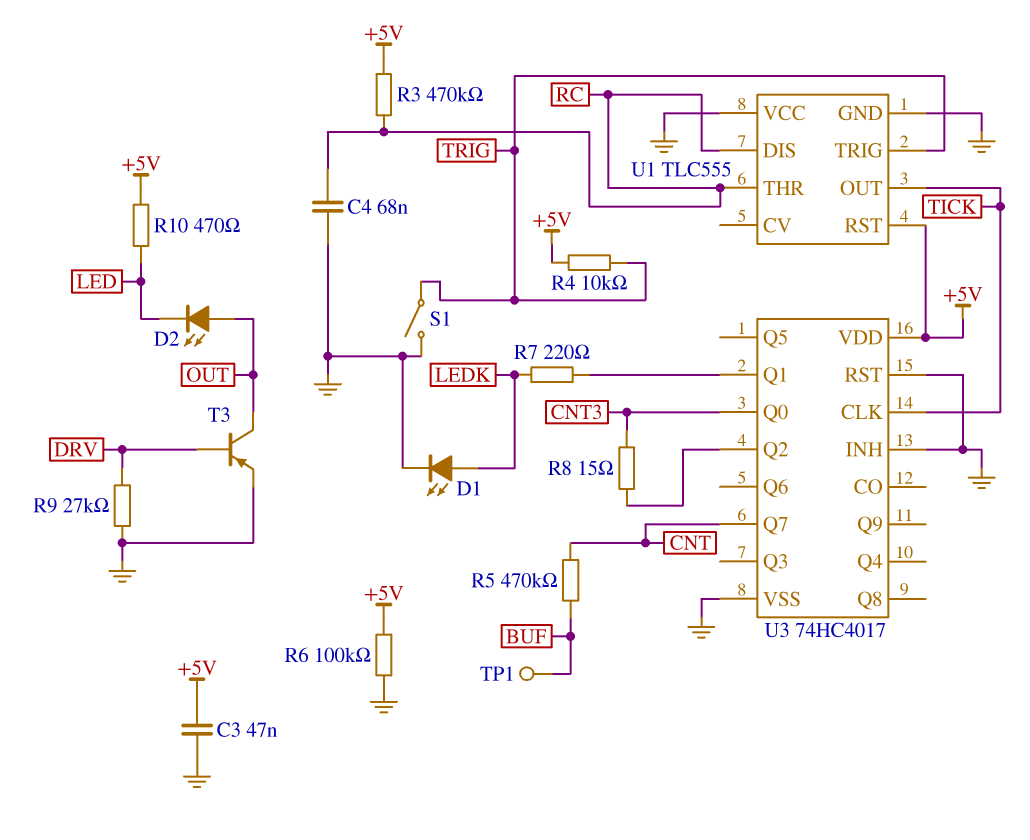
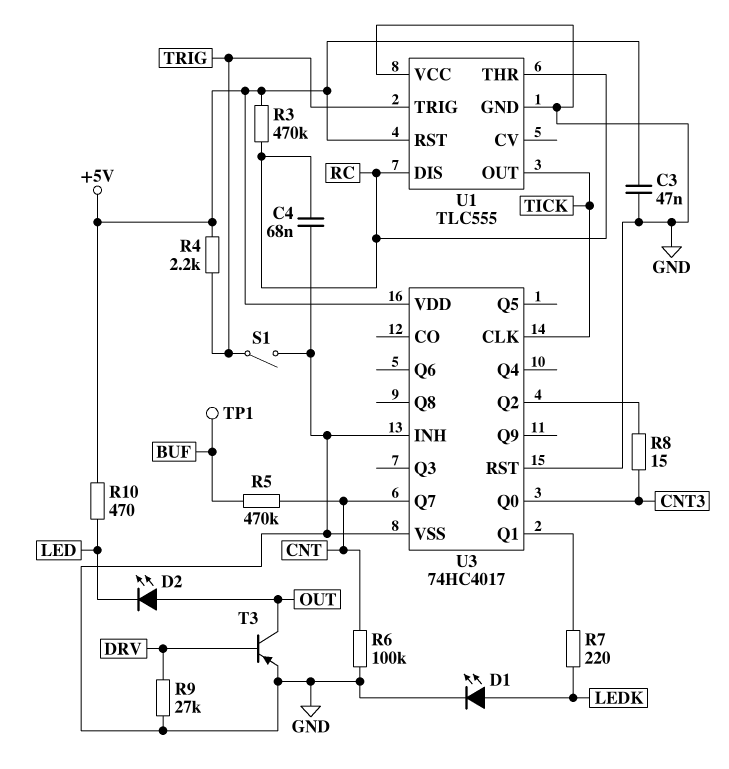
R4: 10k (+5V, TRIG) -> 2.2k (+5V, TRIG)
R6: 100k (+5V, GND) -> 100k (CNT, GND)

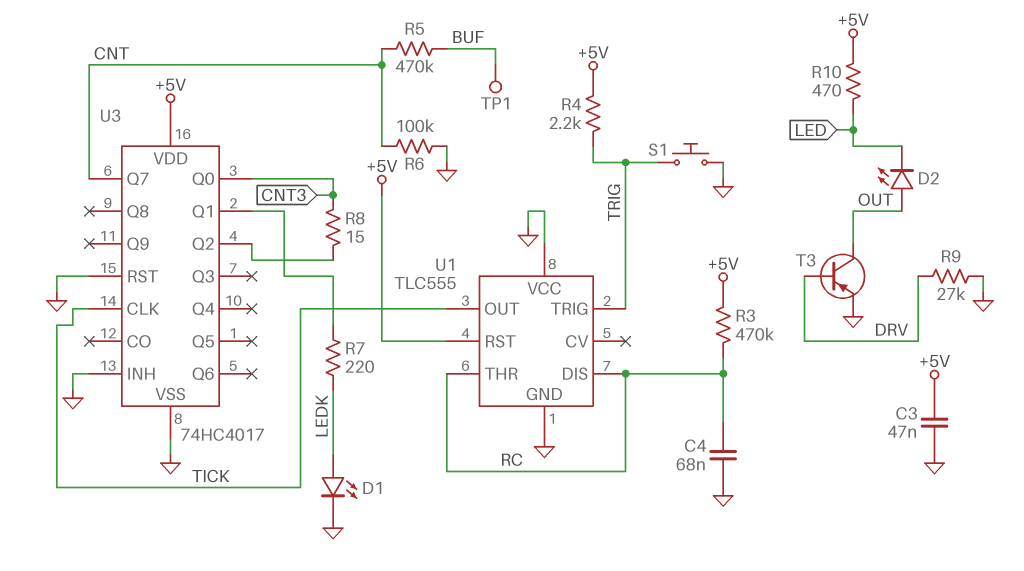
S1: switch (GND, TRIG) -> button (GND, TRIG)

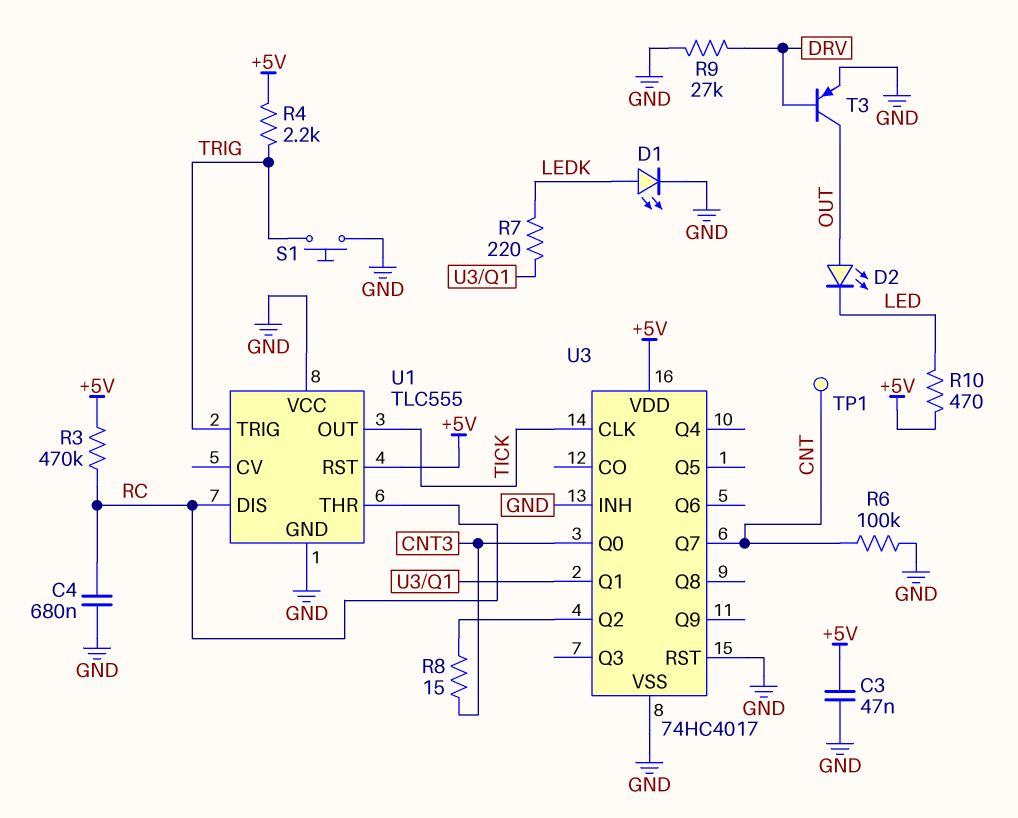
C4: 68nF (GND, RC) -> 680nF (GND, RC)
R5: 470k (BUF, CNT) -> none
TP1: test point (BUF) -> test point (CNT)

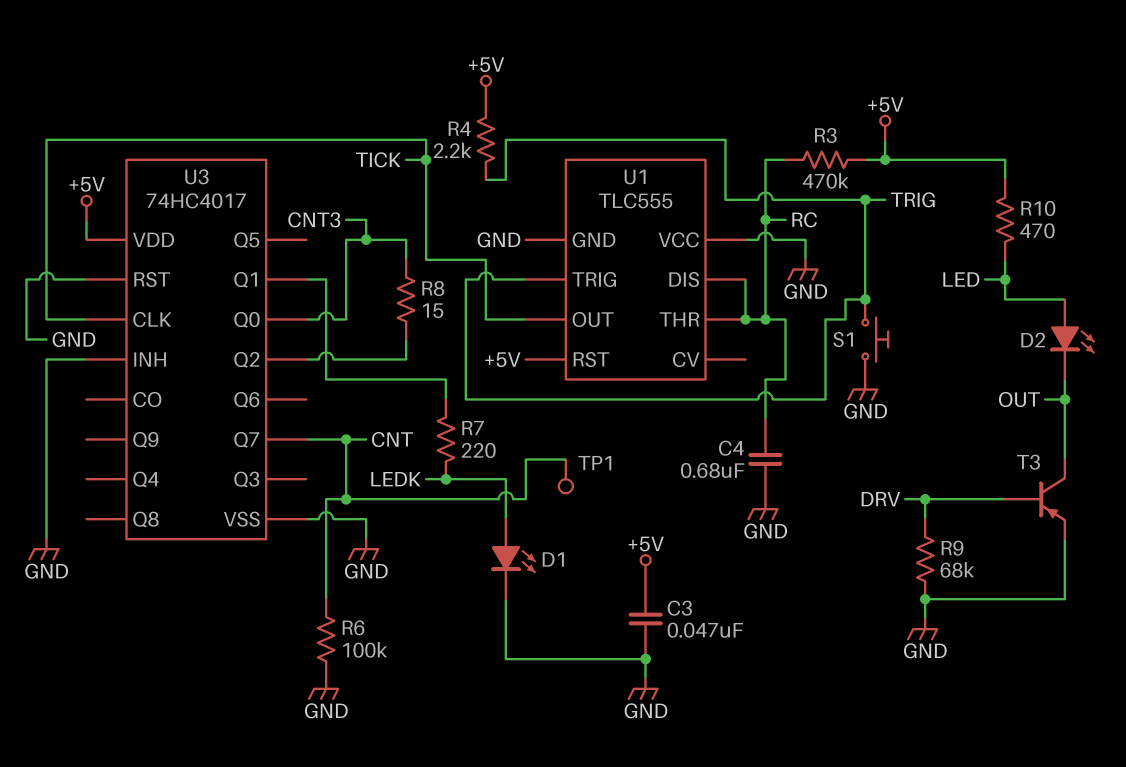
D2: LED (A OUT, K LED) -> LED (A LED, K OUT)
R9: 27k (DRV, GND) -> 68k (DRV, GND)

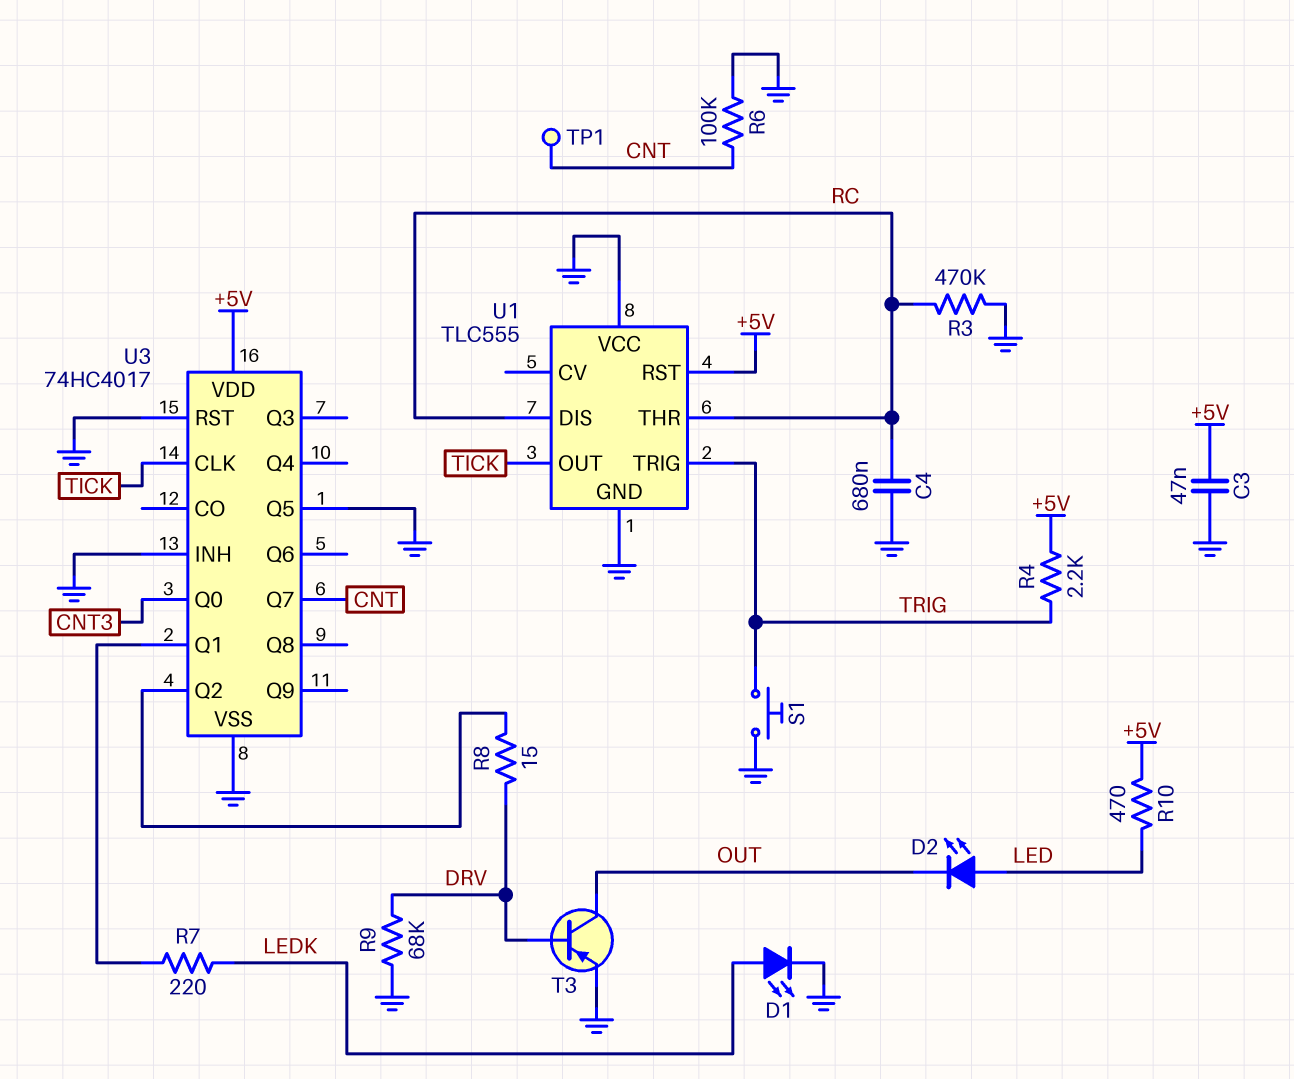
R3: 470k (+5V, RC) -> 470k (GND, RC)
R8: 15 (CNT3, U3/Q2) -> 15 (DRV, U3/Q2)
U3 pin Q5: none -> GND

